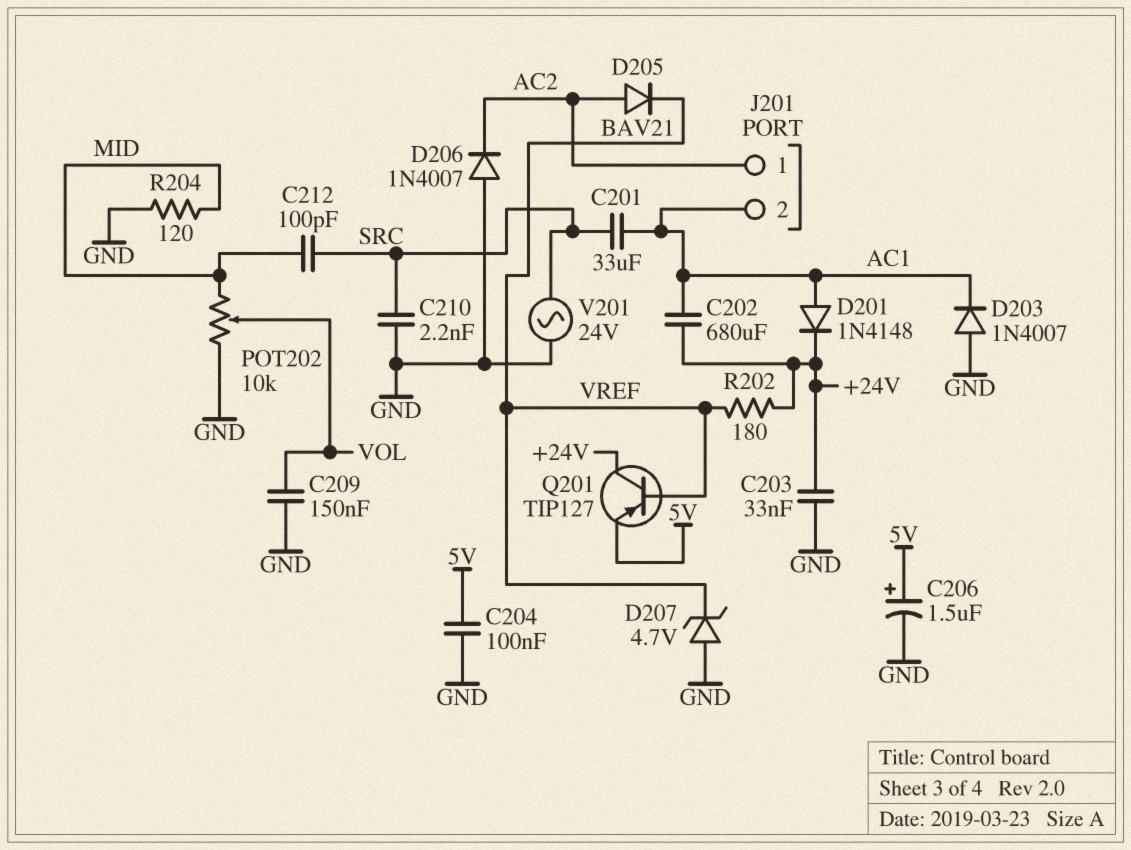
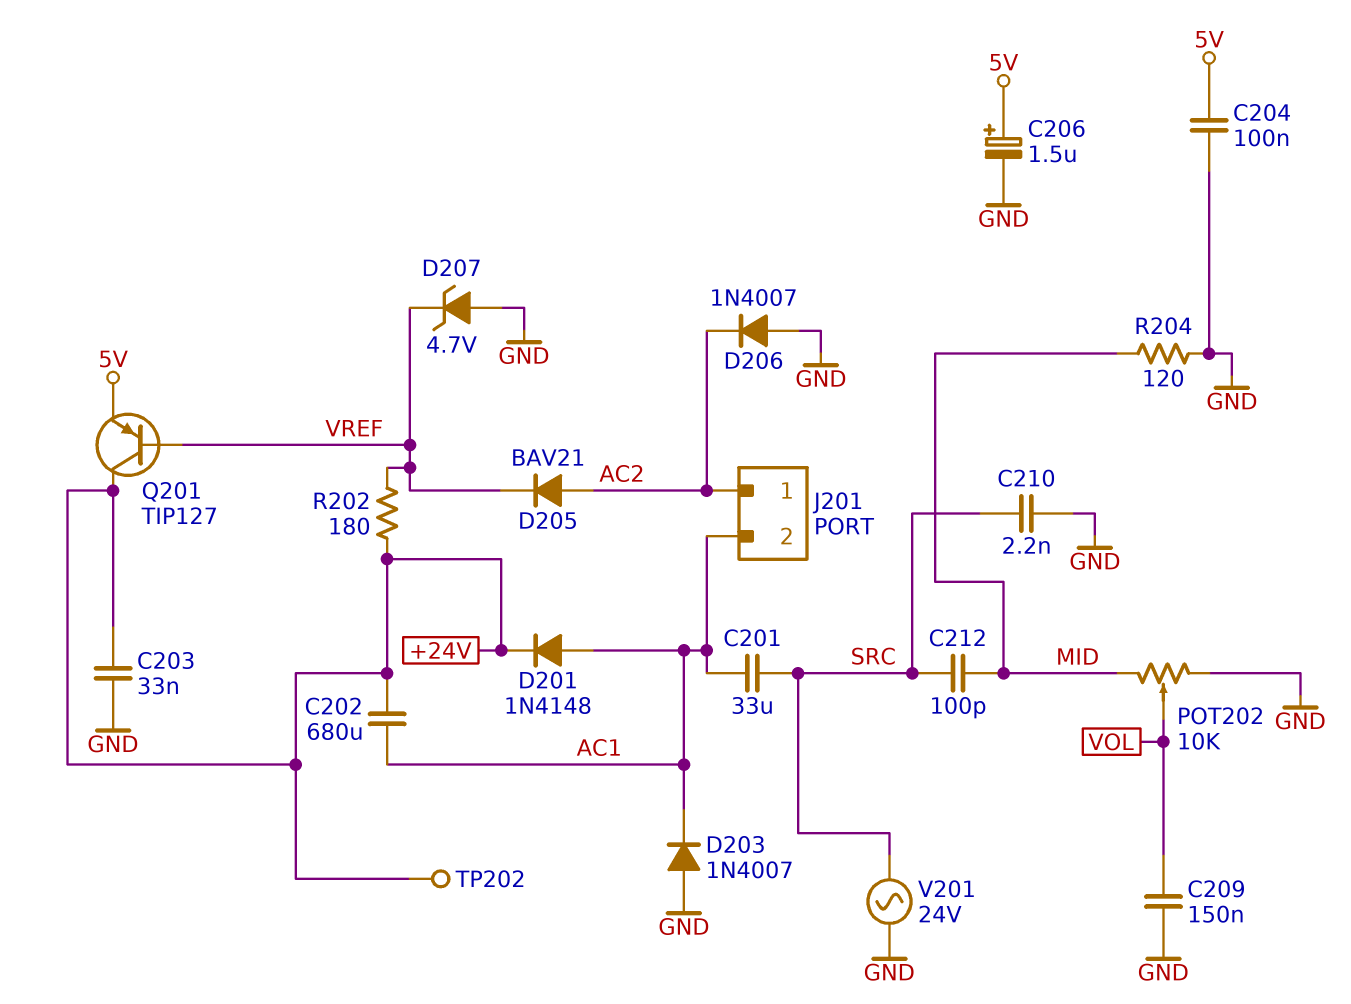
TP202: none -> test point (+24V)

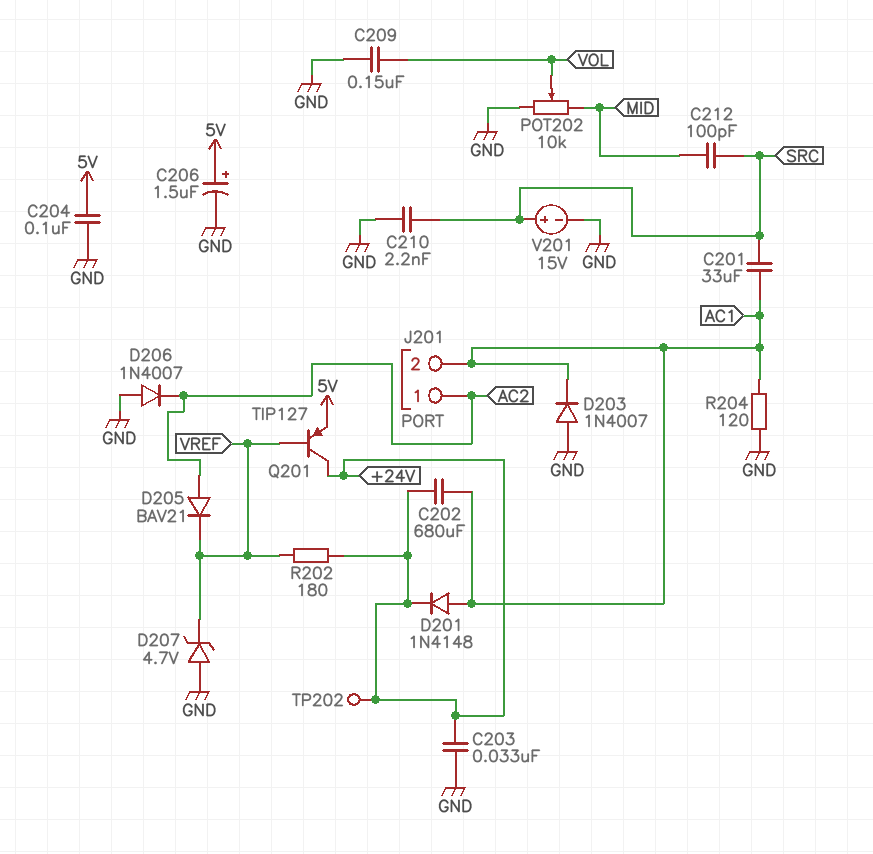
R204: 120 (GND, MID) -> 120 (AC1, GND)
V201: AC 24V (GND, SRC) -> 15V (plus SRC, minus GND)

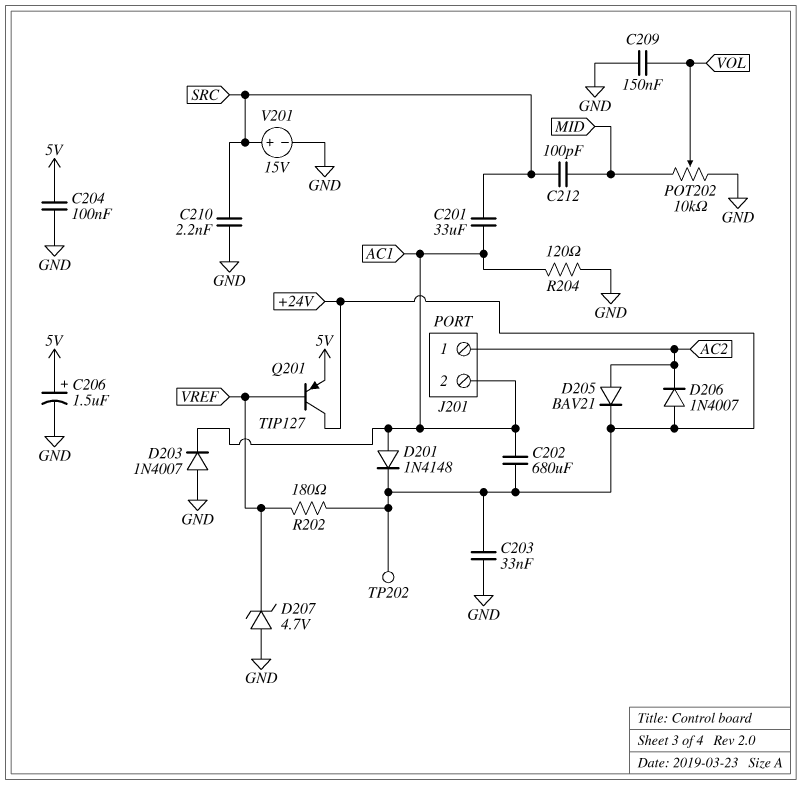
D205: diode BAV21 (A AC2, K VREF) -> diode BAV21 (A AC2, K +24V)
D206: diode 1N4007 (A GND, K AC2) -> diode 1N4007 (A +24V, K AC2)

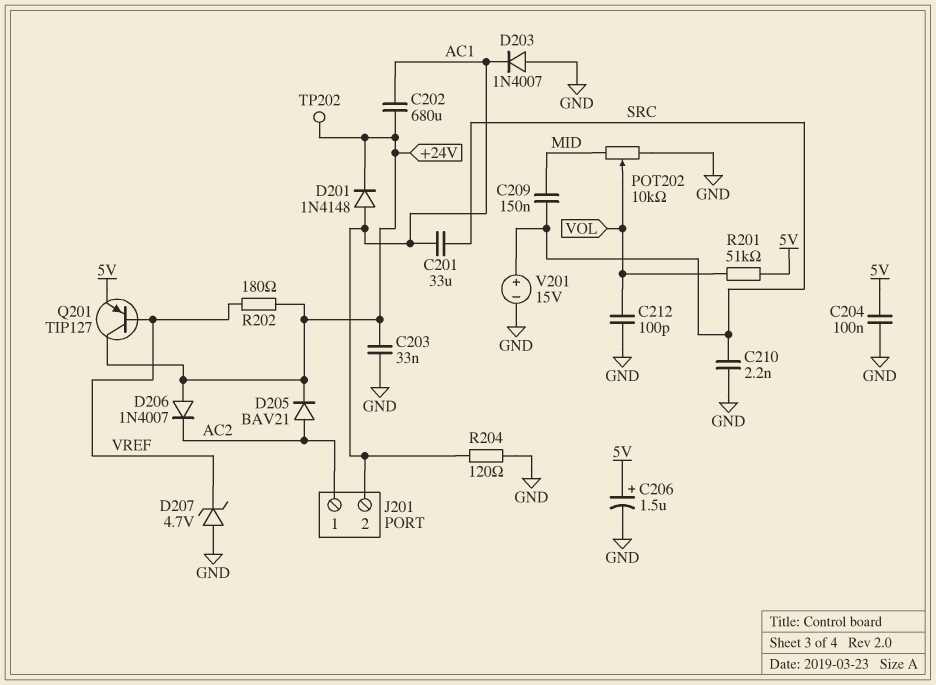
C209: 150nF (GND, VOL) -> 150nF (MID, SRC)
C212: 100pF (MID, SRC) -> 100pF (GND, VOL)
R201: none -> 51k (5V, VOL)

